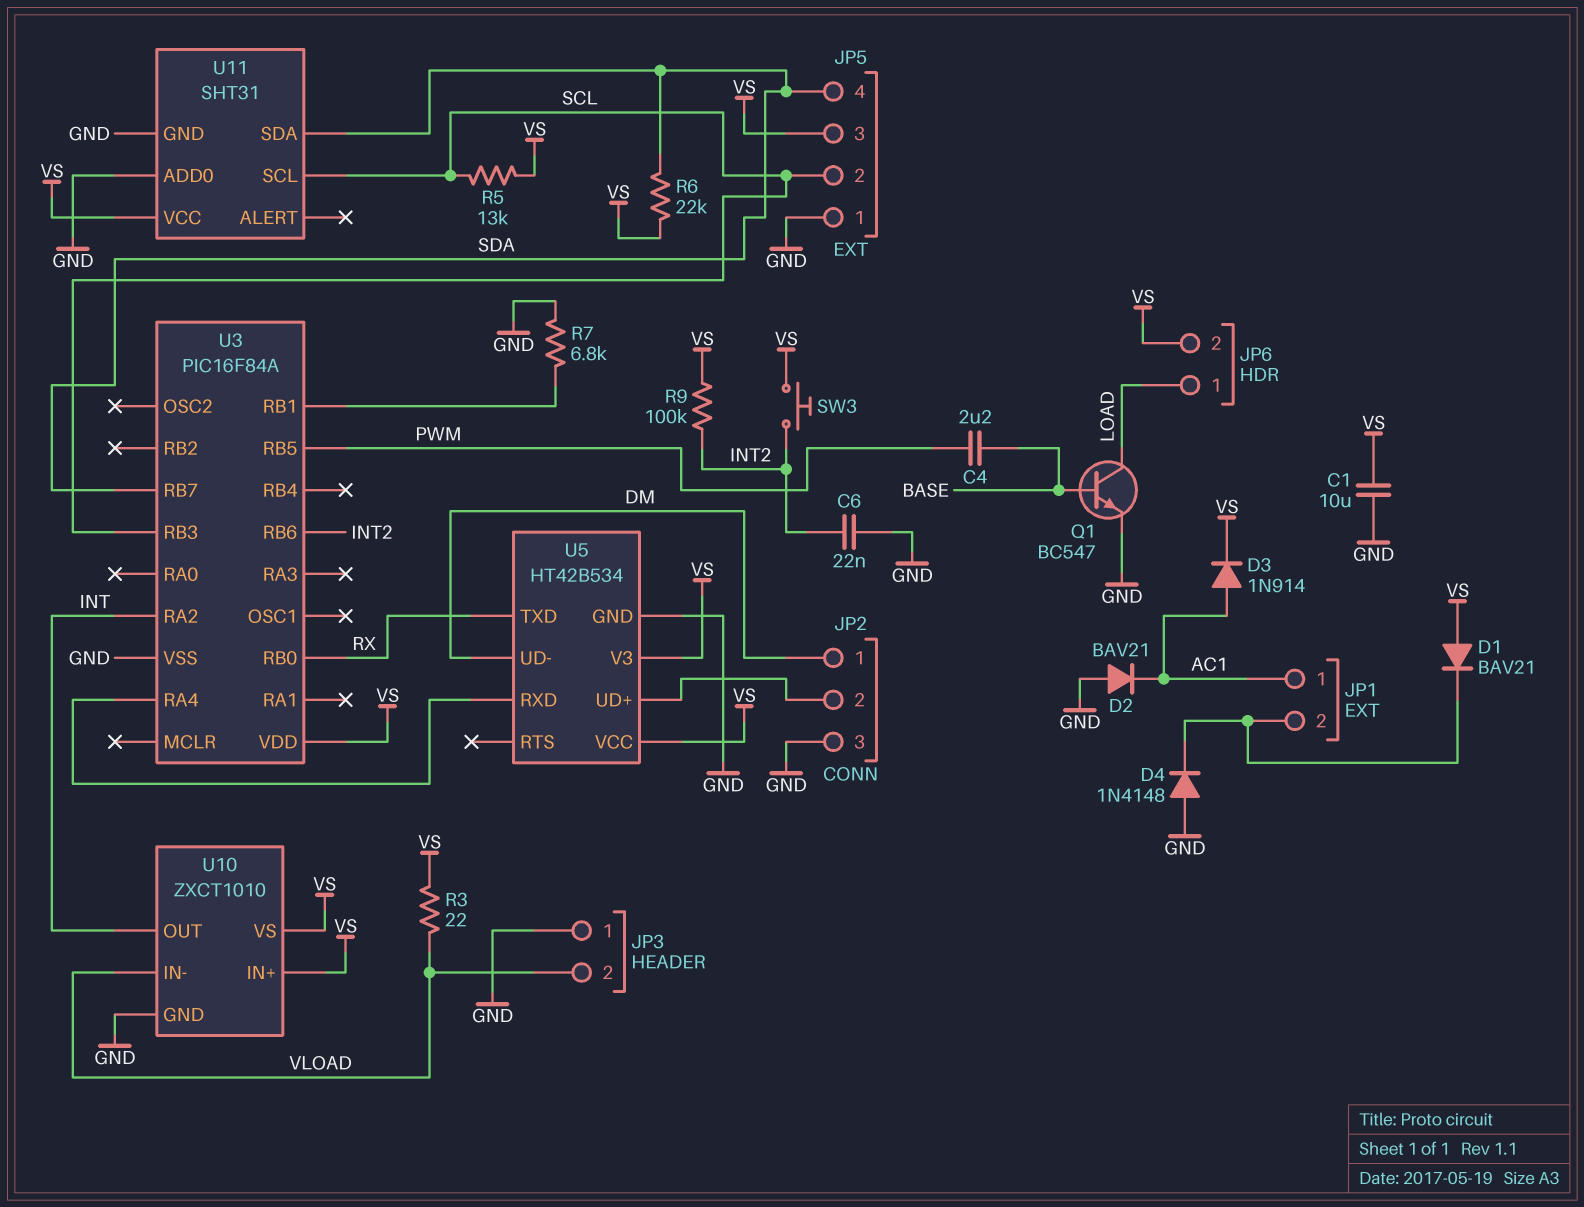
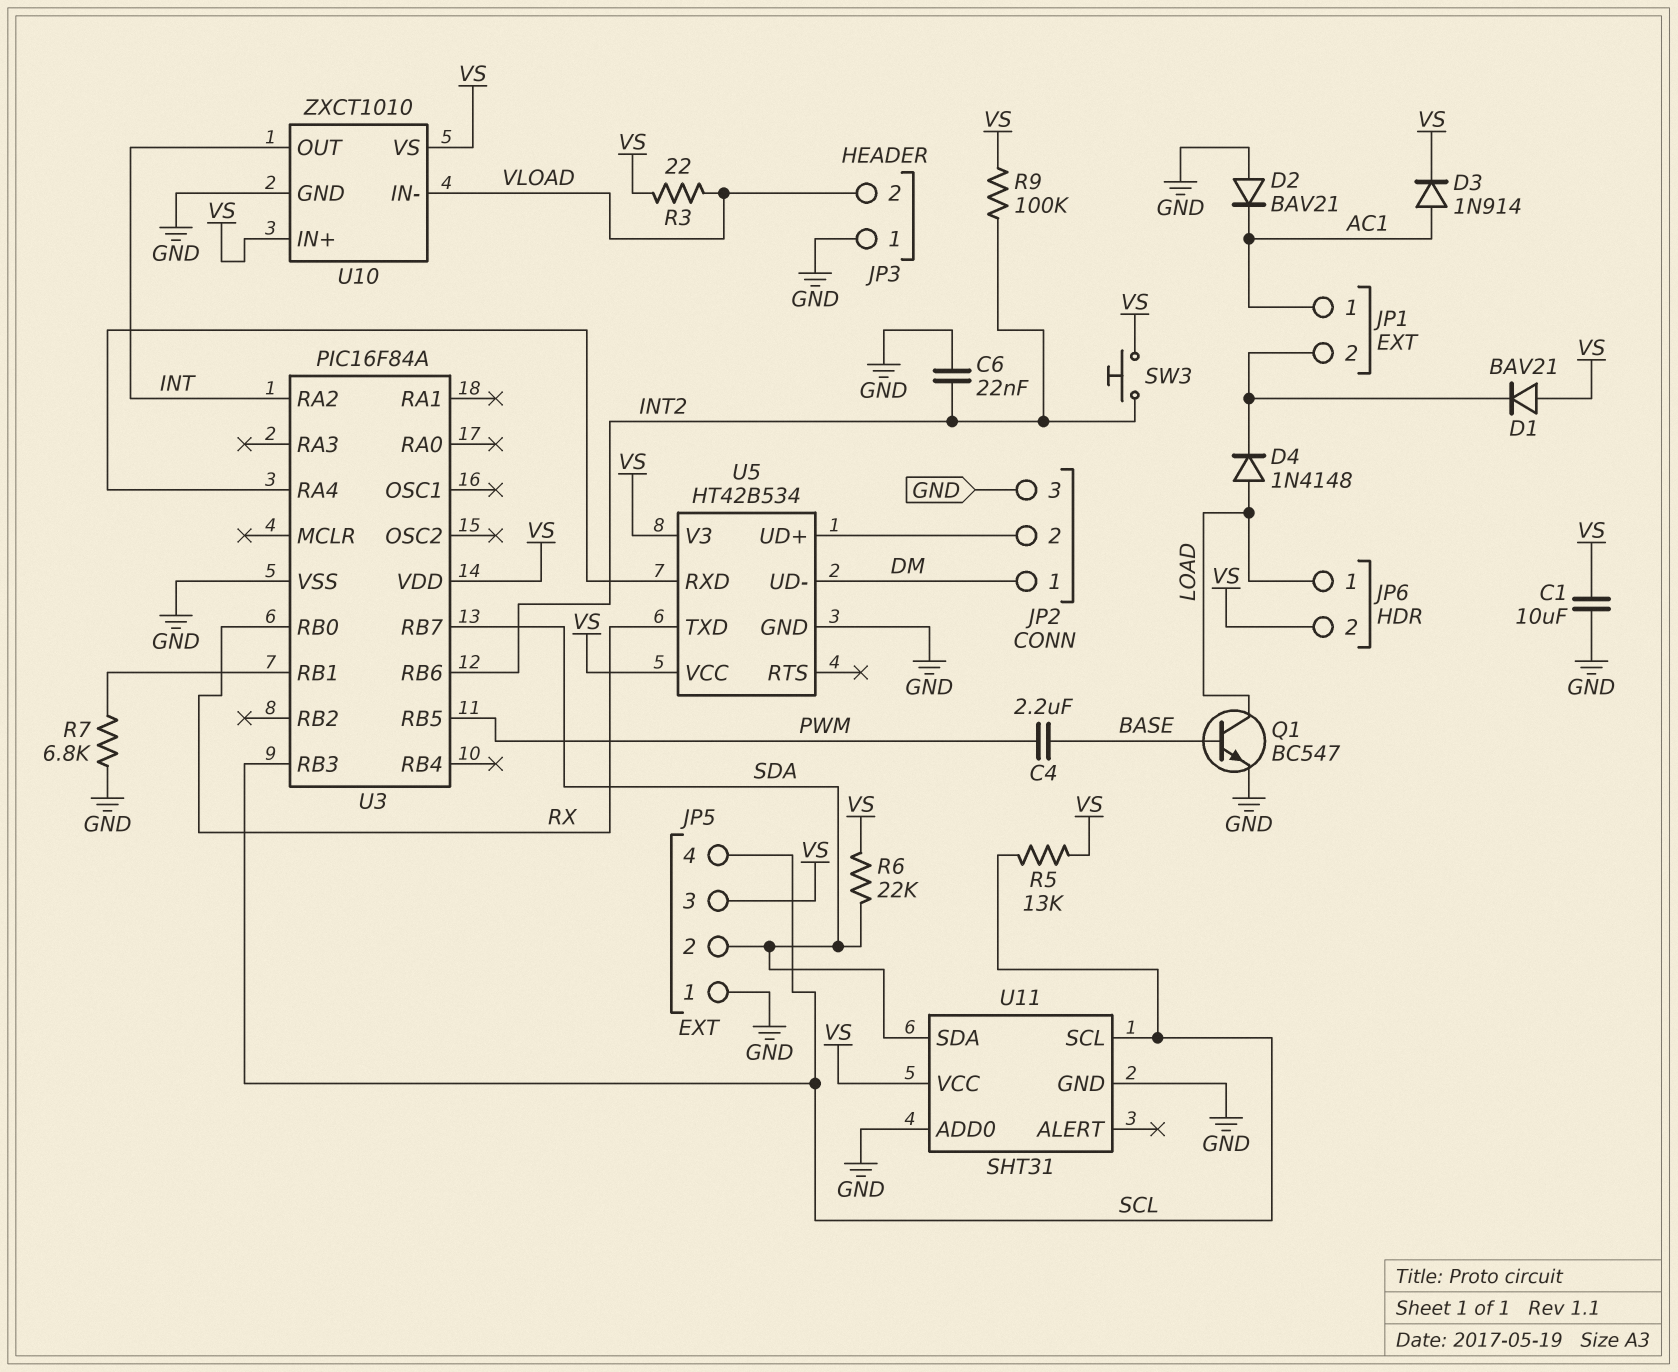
D4: diode 1N4148 (A GND, K JP1/2) -> diode 1N4148 (A LOAD, K JP1/2)
JP5 pin 2: SCL -> SDA
JP5 pin 4: SDA -> SCL

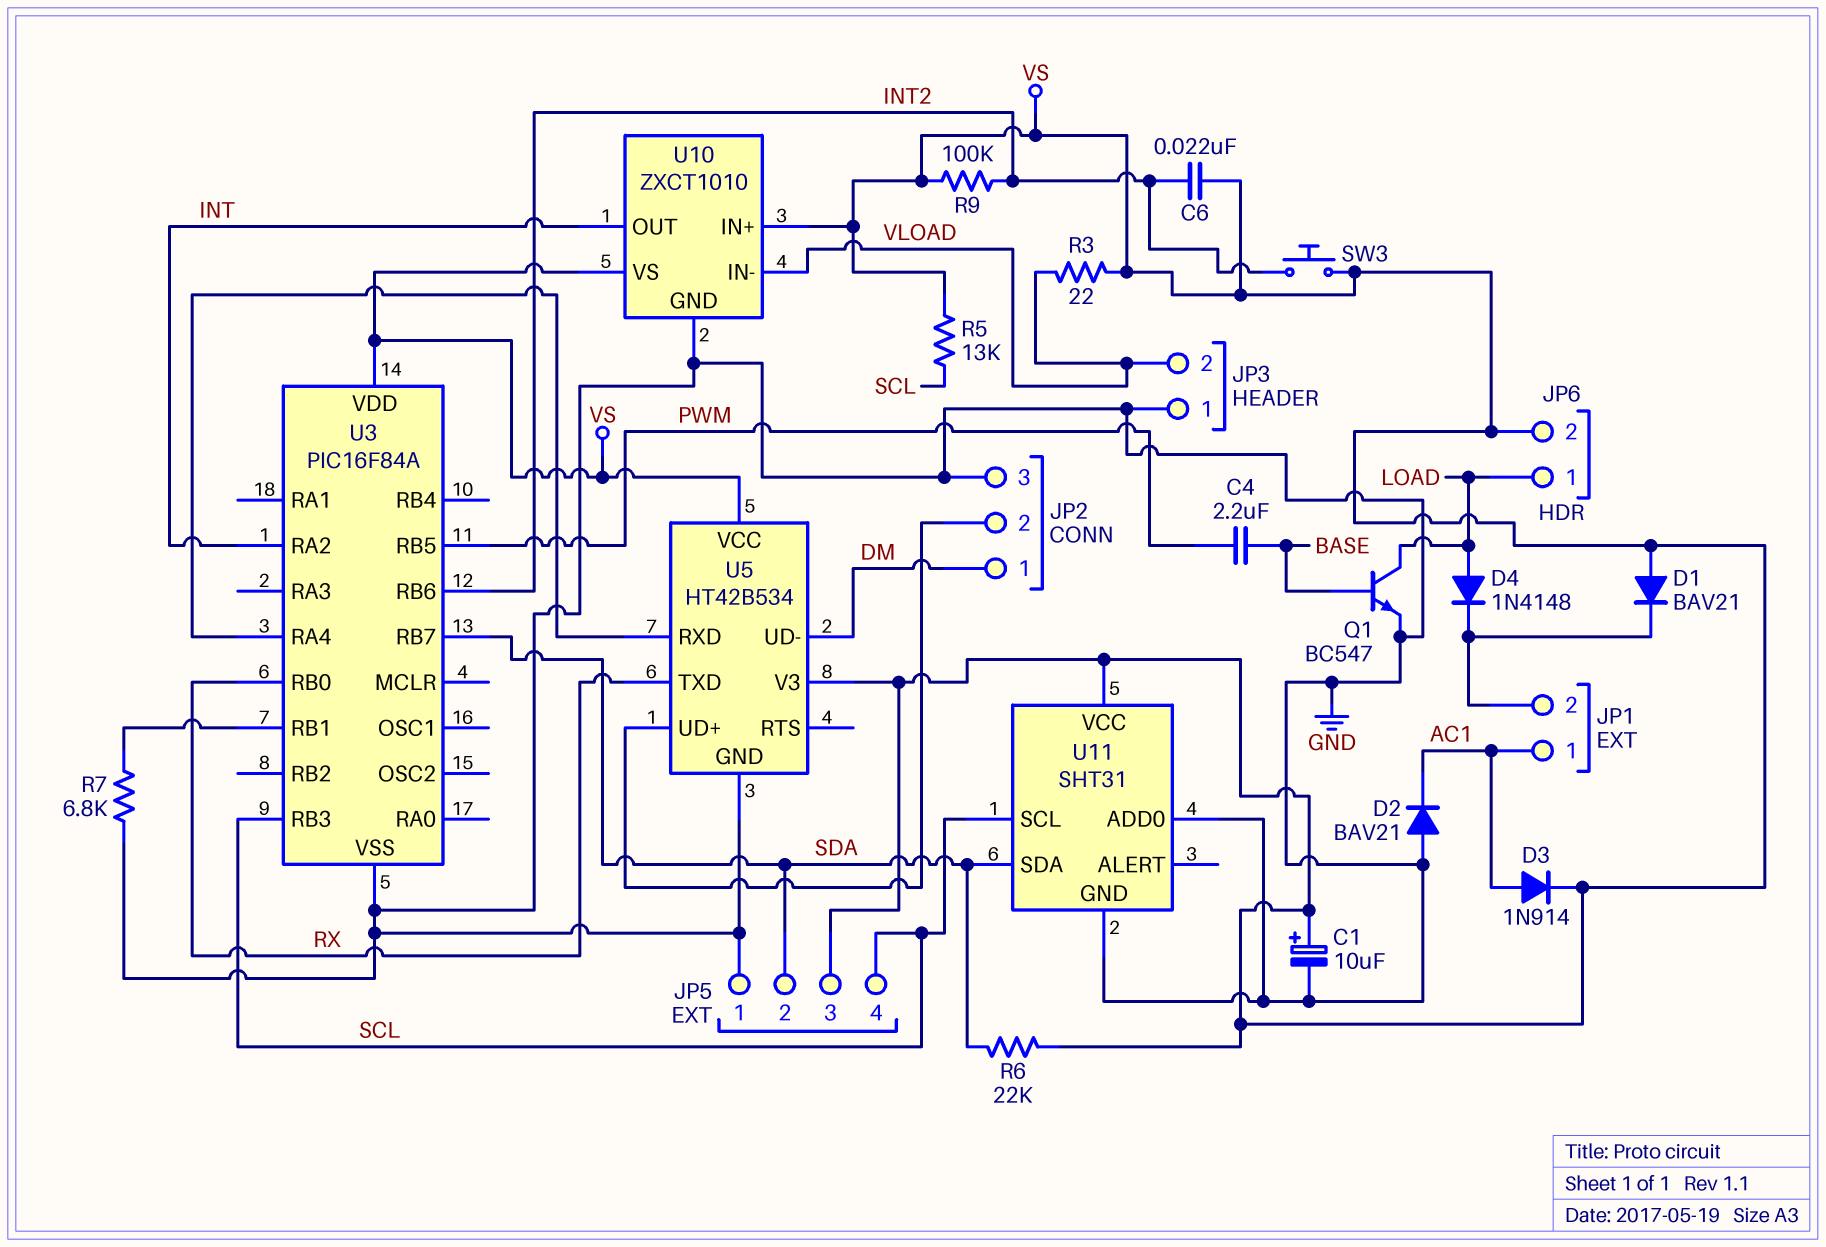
C1: 10uF (GND, VS) -> 10uF (plus VS, minus GND)
C6: 22nF (GND, INT2) -> 22nF (INT2, VS)

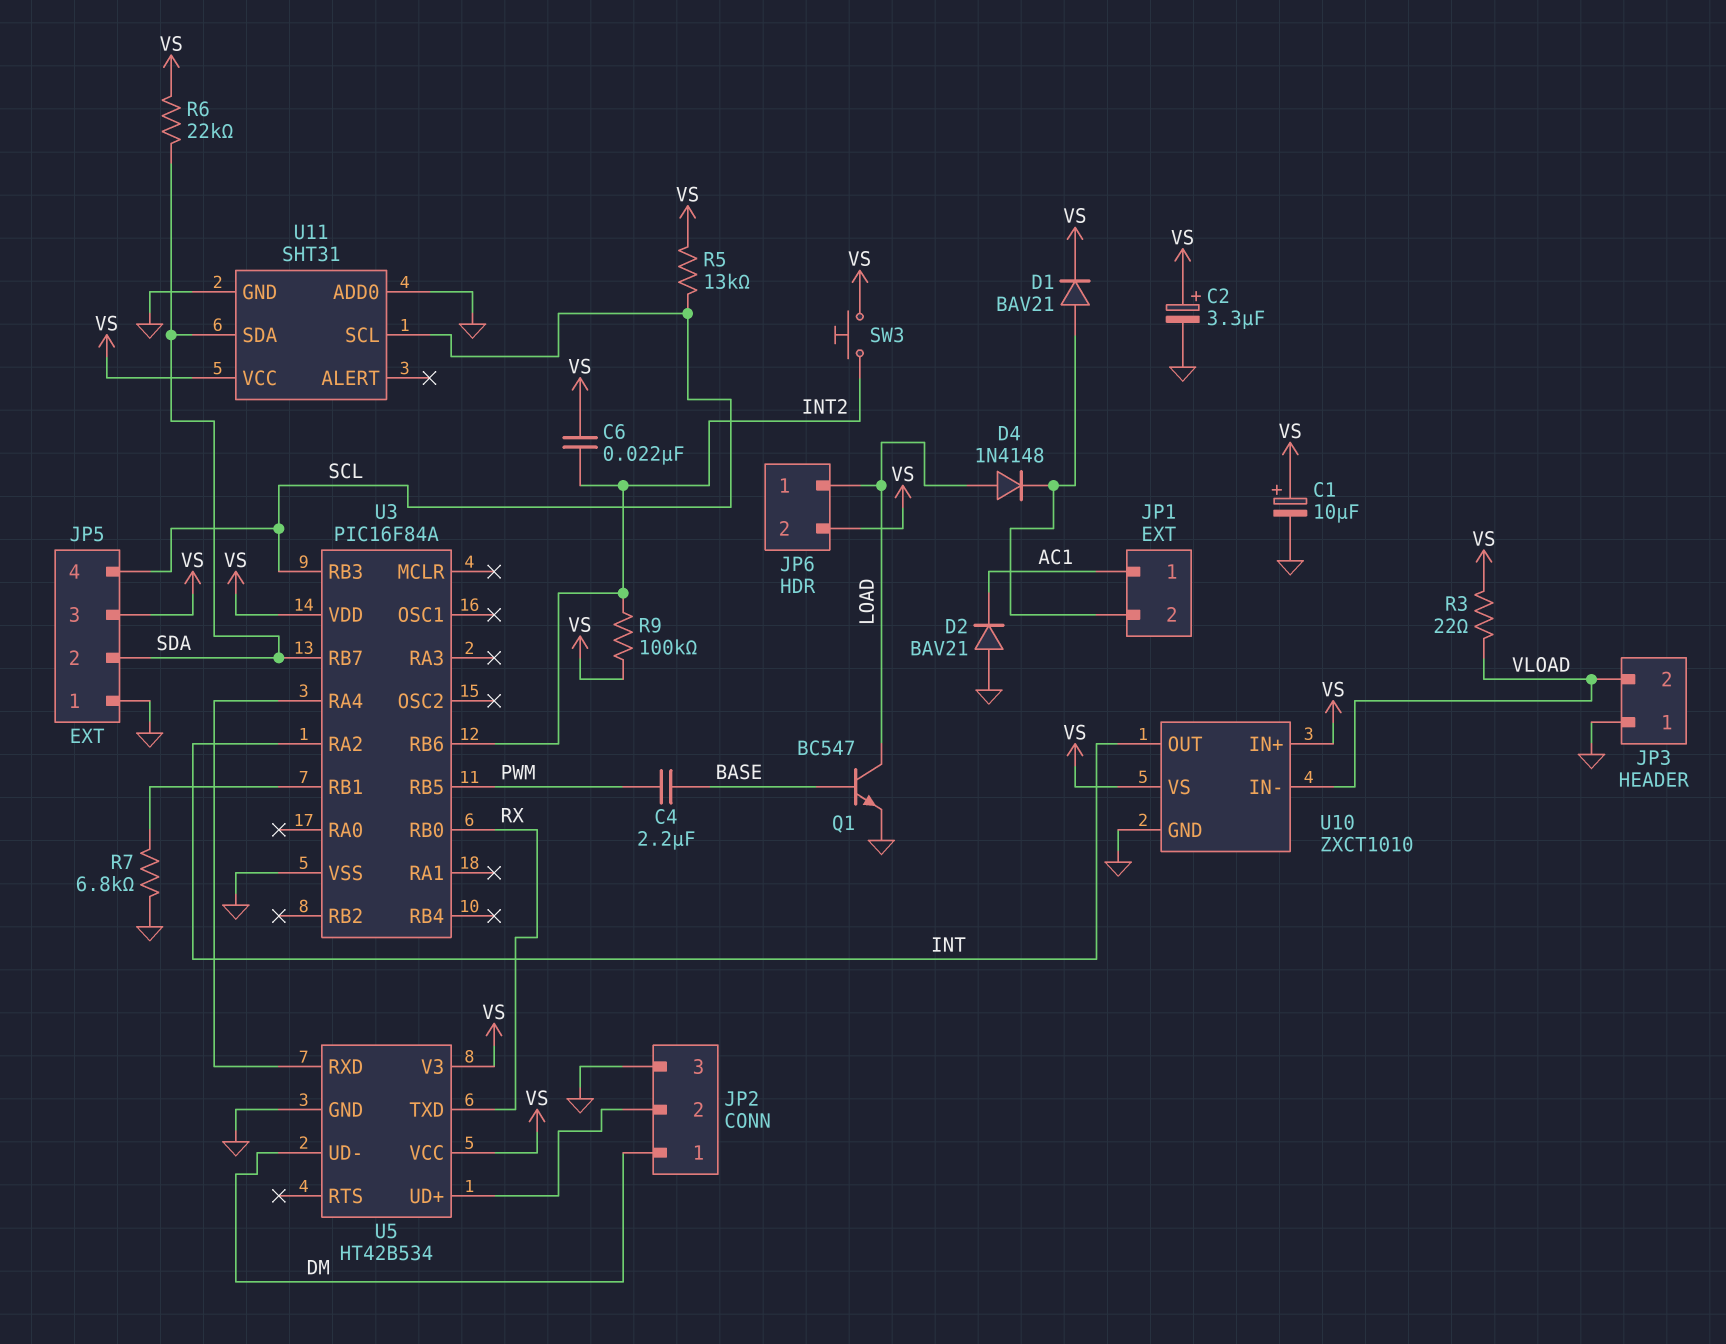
C2: none -> 3.3uF (plus VS, minus GND)
D1: diode BAV21 (A VS, K JP1/2) -> diode BAV21 (A JP1/2, K VS)
D3: diode 1N914 (A AC1, K VS) -> none

